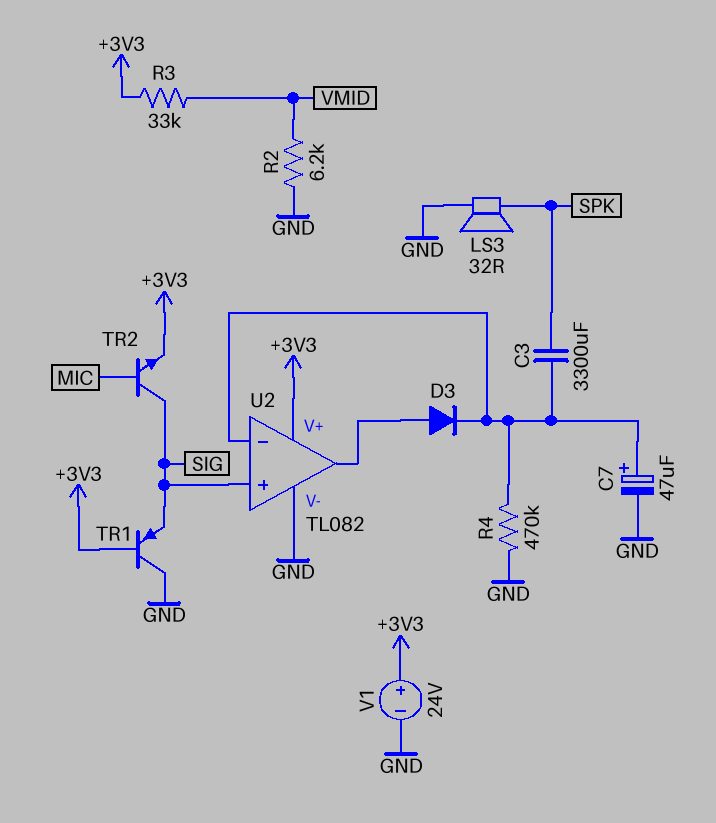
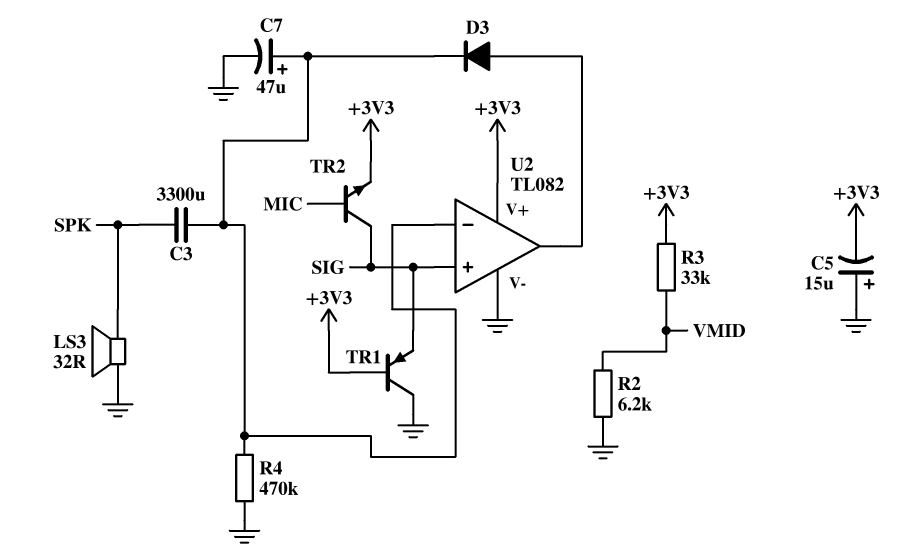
C5: none -> 15uF (plus GND, minus +3V3)
V1: 24V (plus +3V3, minus GND) -> none

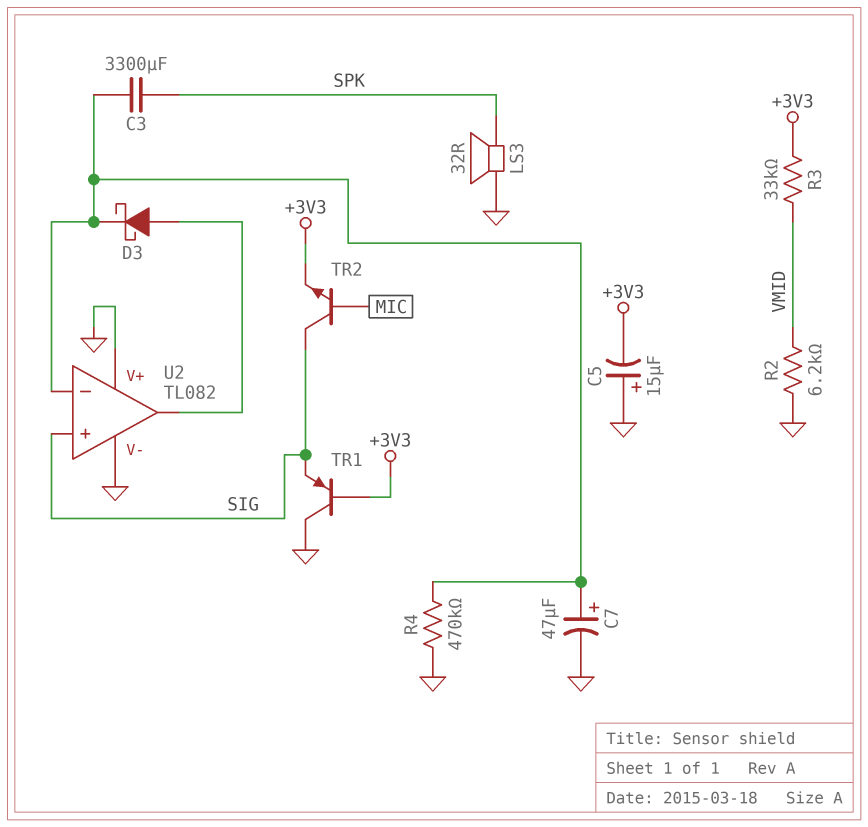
D3: diode (A U2/out, K U2/in-) -> schottky (A U2/out, K U2/in-)
U2 pin V+: +3V3 -> GND

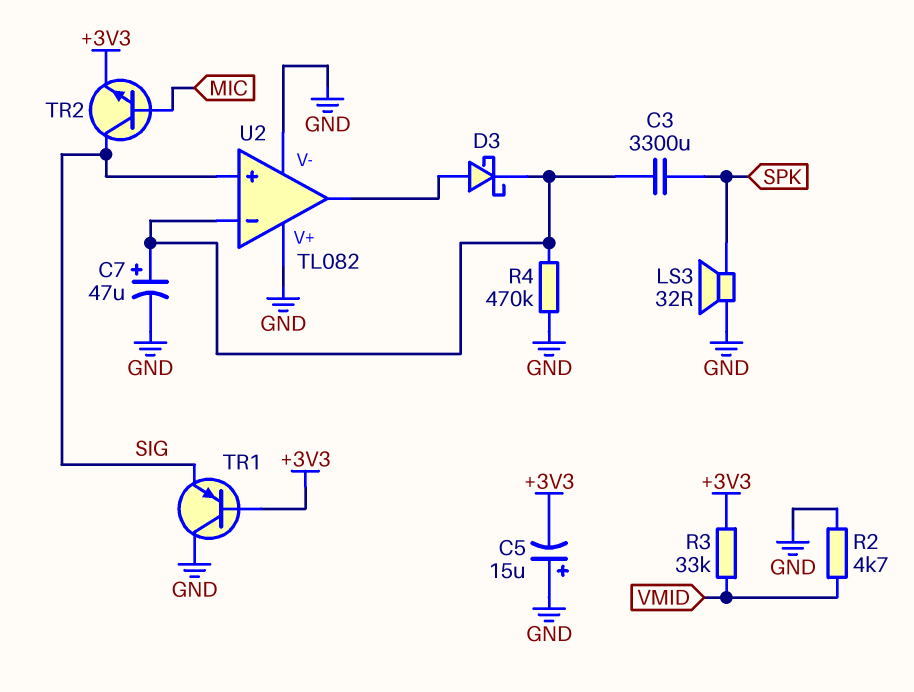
R2: 6.2k (GND, VMID) -> 4.7k (GND, VMID)

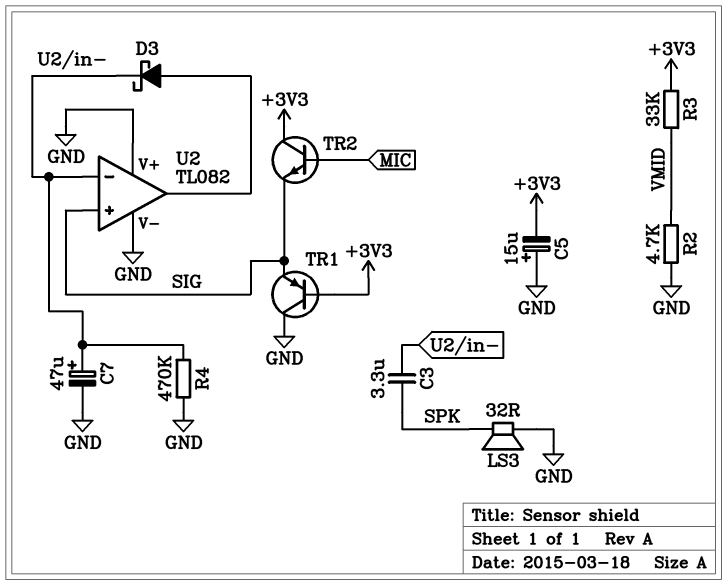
C3: 3300uF (SPK, U2/in-) -> 3.3uF (SPK, U2/in-)
TR2: NPN (B MIC, C SIG, E +3V3) -> NPN (B MIC, C +3V3, E SIG)

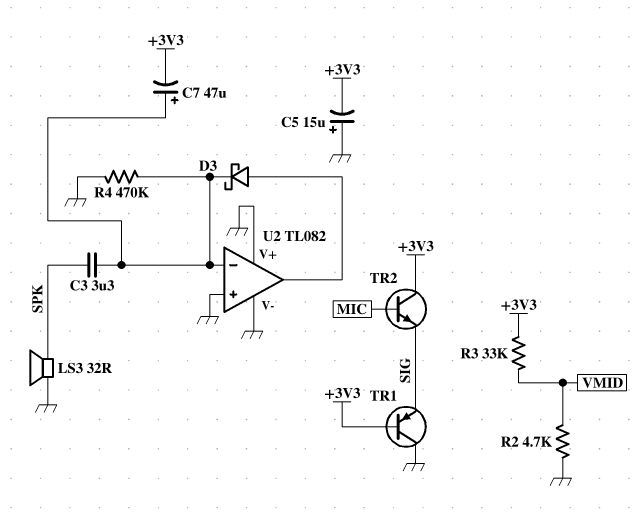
C7: 47uF (plus U2/in-, minus GND) -> 47uF (plus U2/in-, minus +3V3)
U2 pin in+: SIG -> GND

